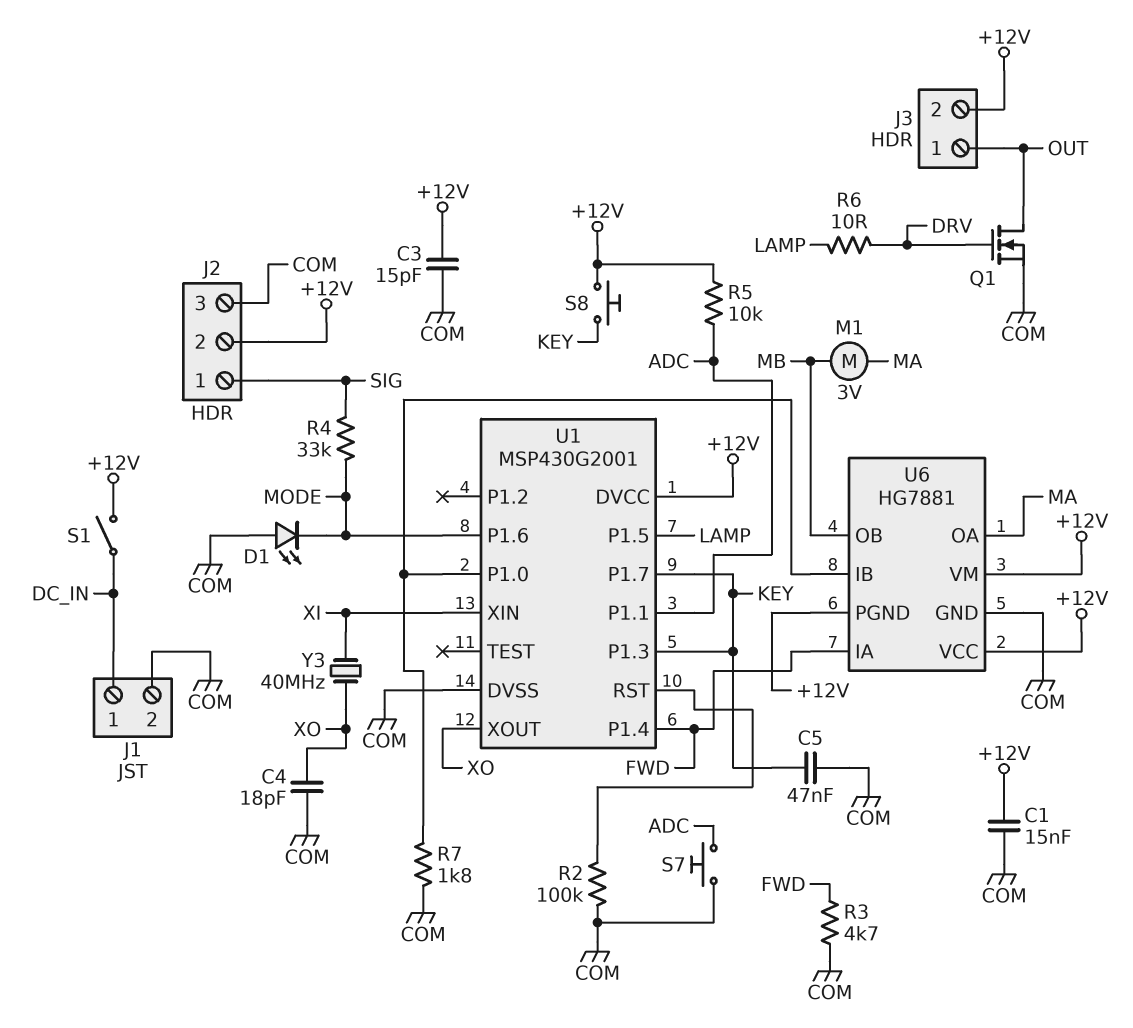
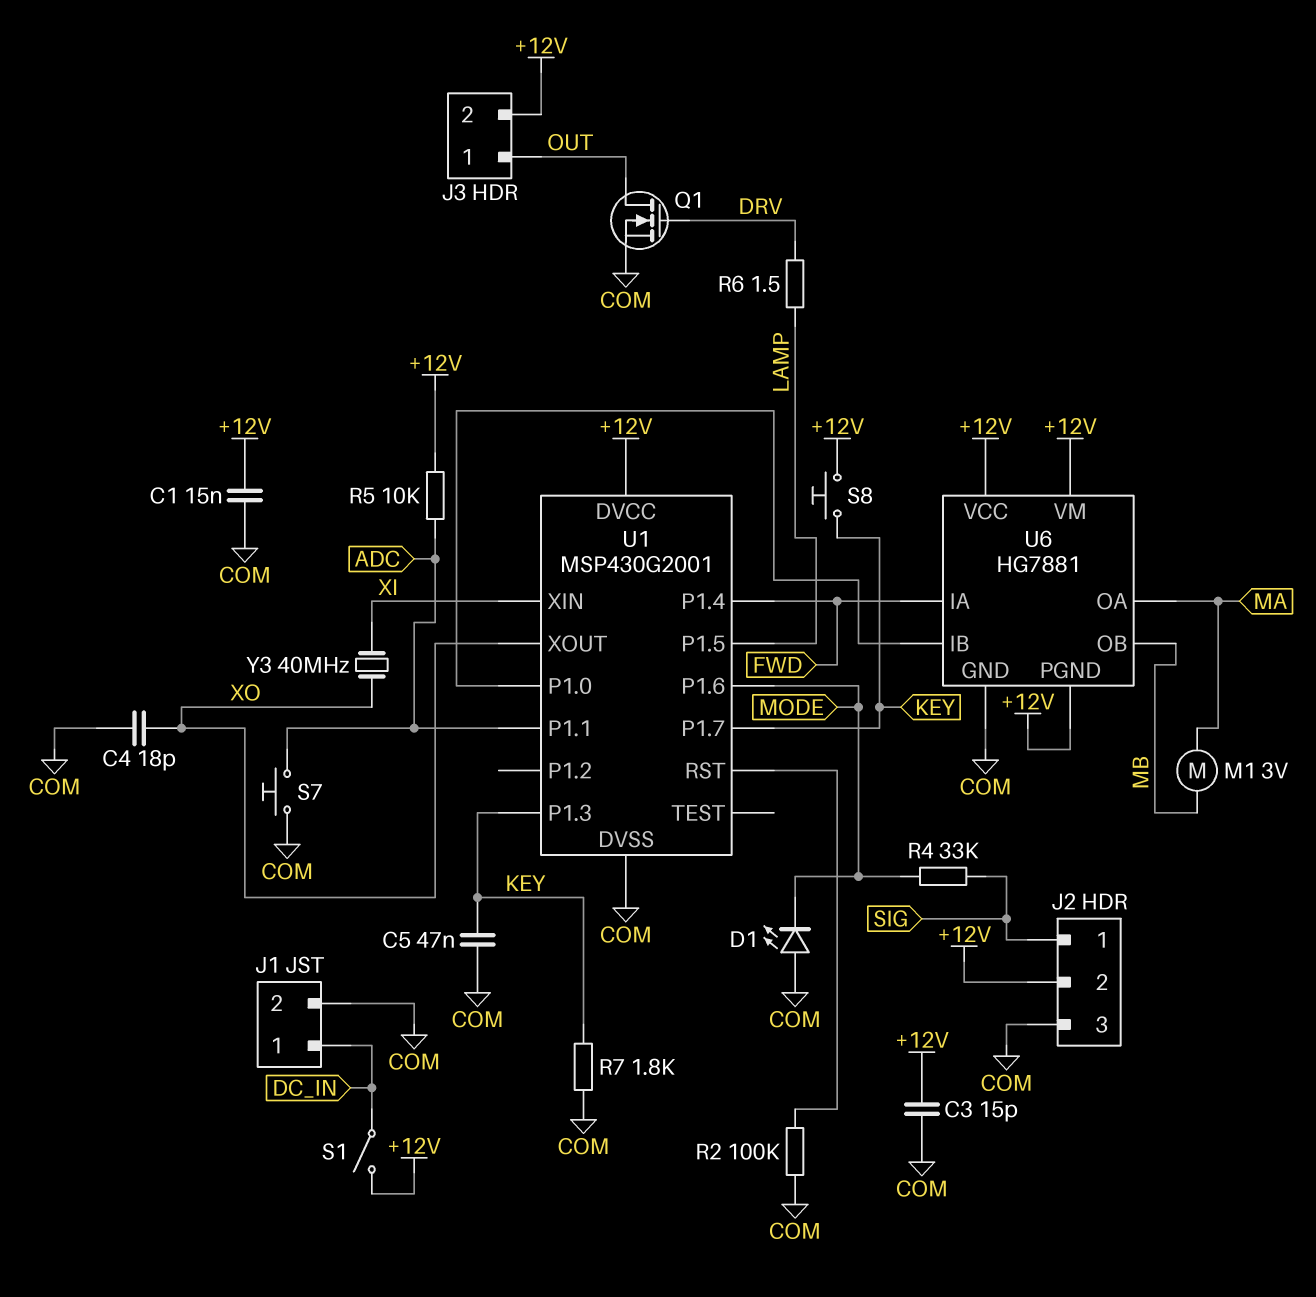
R3: 4.7k (COM, FWD) -> none
R6: 10 (DRV, LAMP) -> 1.5 (DRV, LAMP)
R7: 1.8k (COM, U1/P1.0) -> 1.8k (COM, KEY)

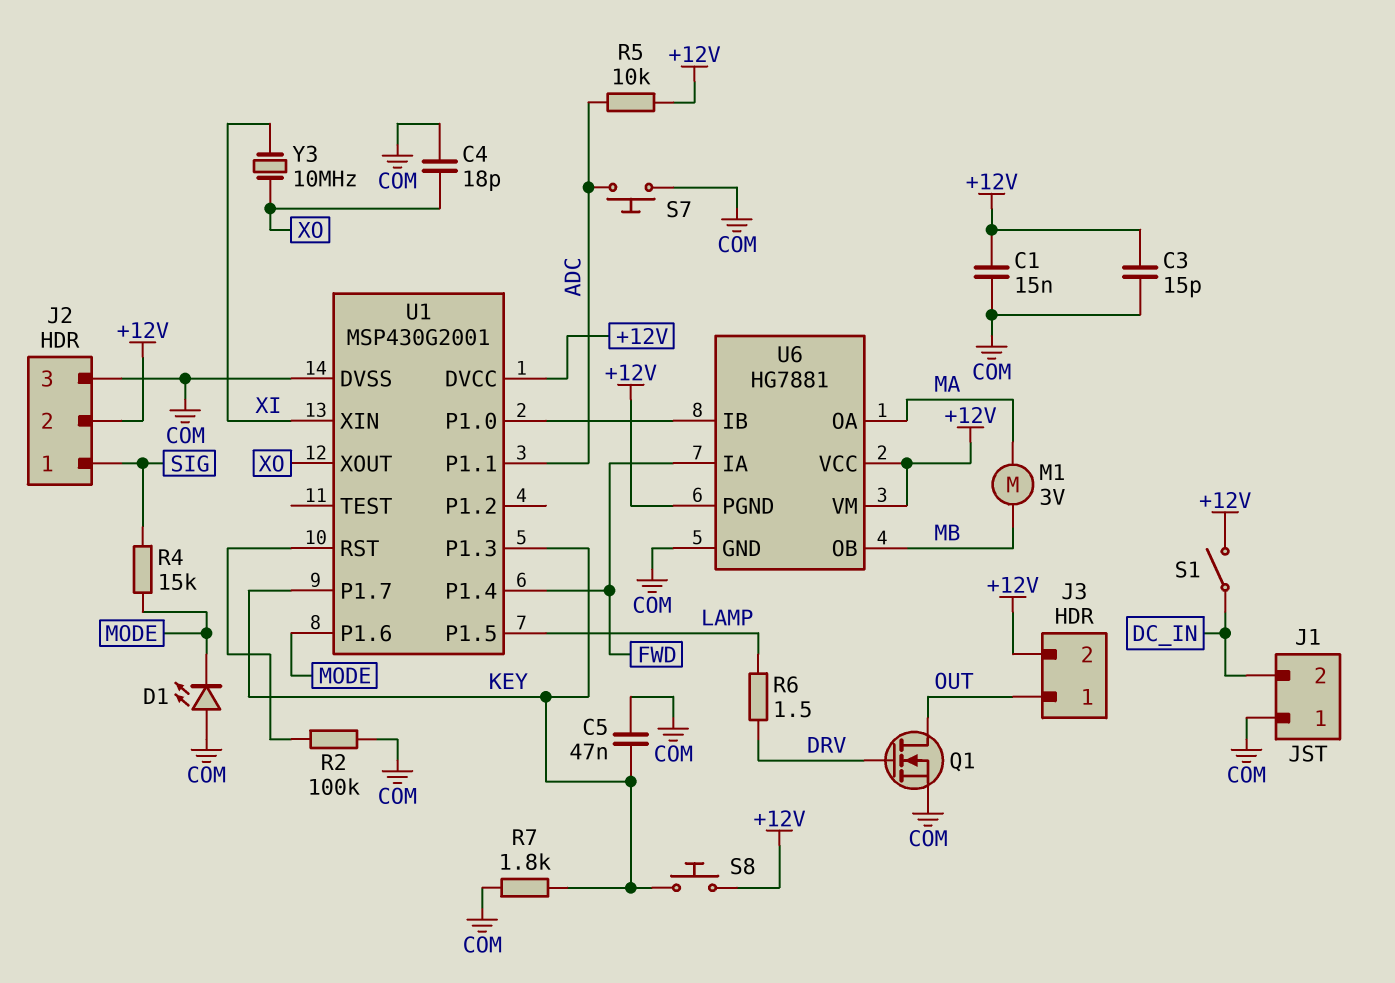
J1 pin 1: DC_IN -> COM
J1 pin 2: COM -> DC_IN
R4: 33k (MODE, SIG) -> 15k (MODE, SIG)
Y3: 40MHz (XI, XO) -> 10MHz (XI, XO)

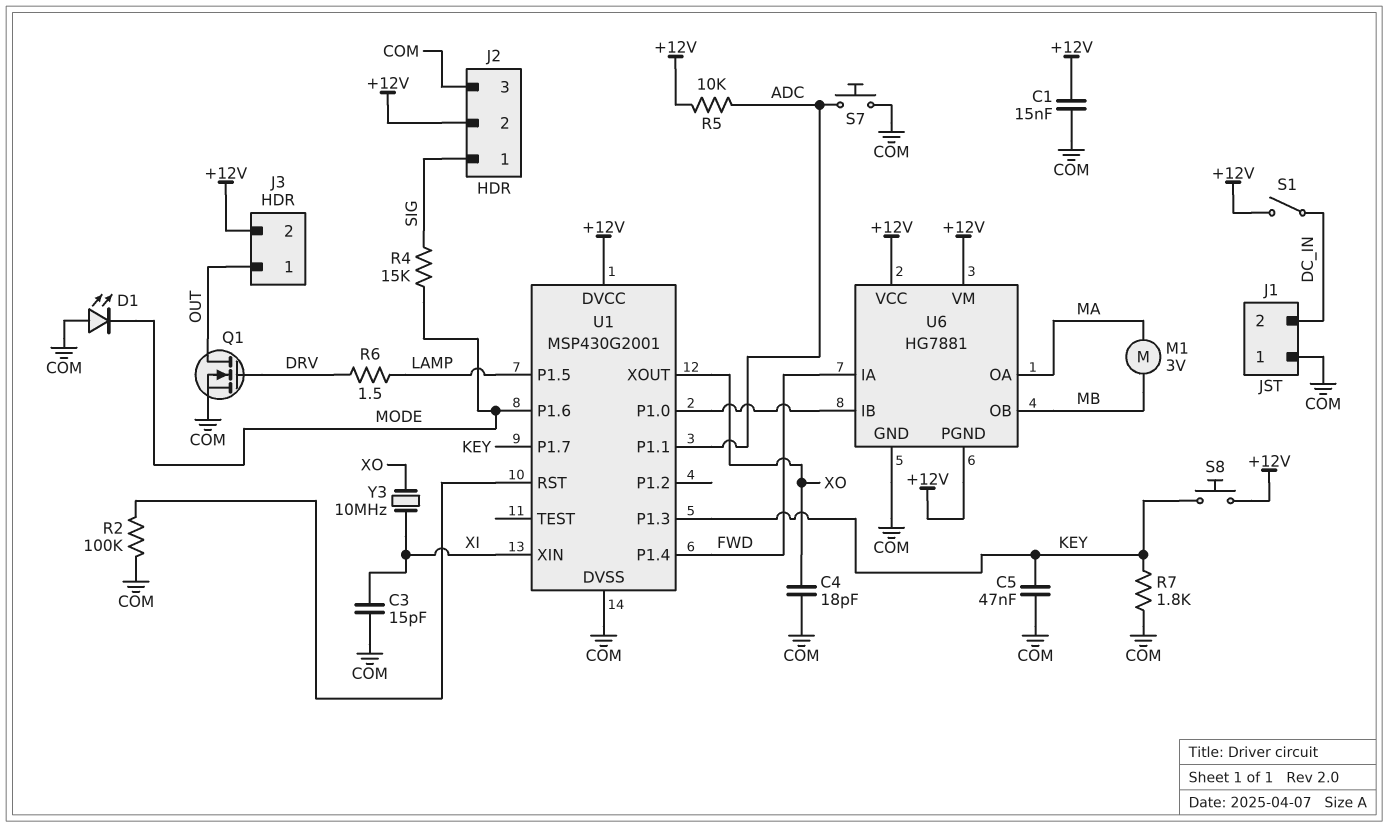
C3: 15pF (+12V, COM) -> 15pF (COM, XI)

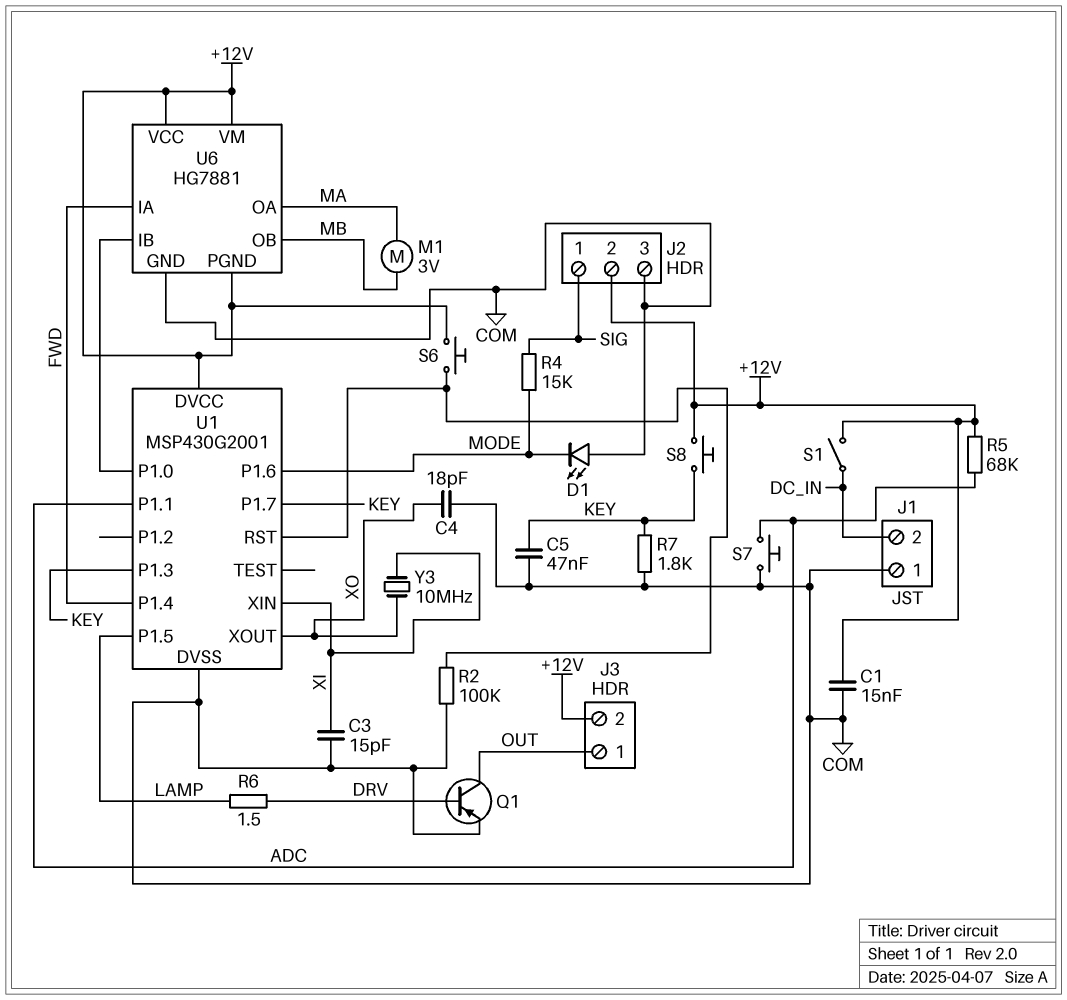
Q1: NMOS (G DRV, D OUT, S COM) -> PNP (B DRV, C OUT, E COM)
R5: 10k (+12V, ADC) -> 68k (+12V, ADC)
S6: none -> button (+12V, U1/RST)

